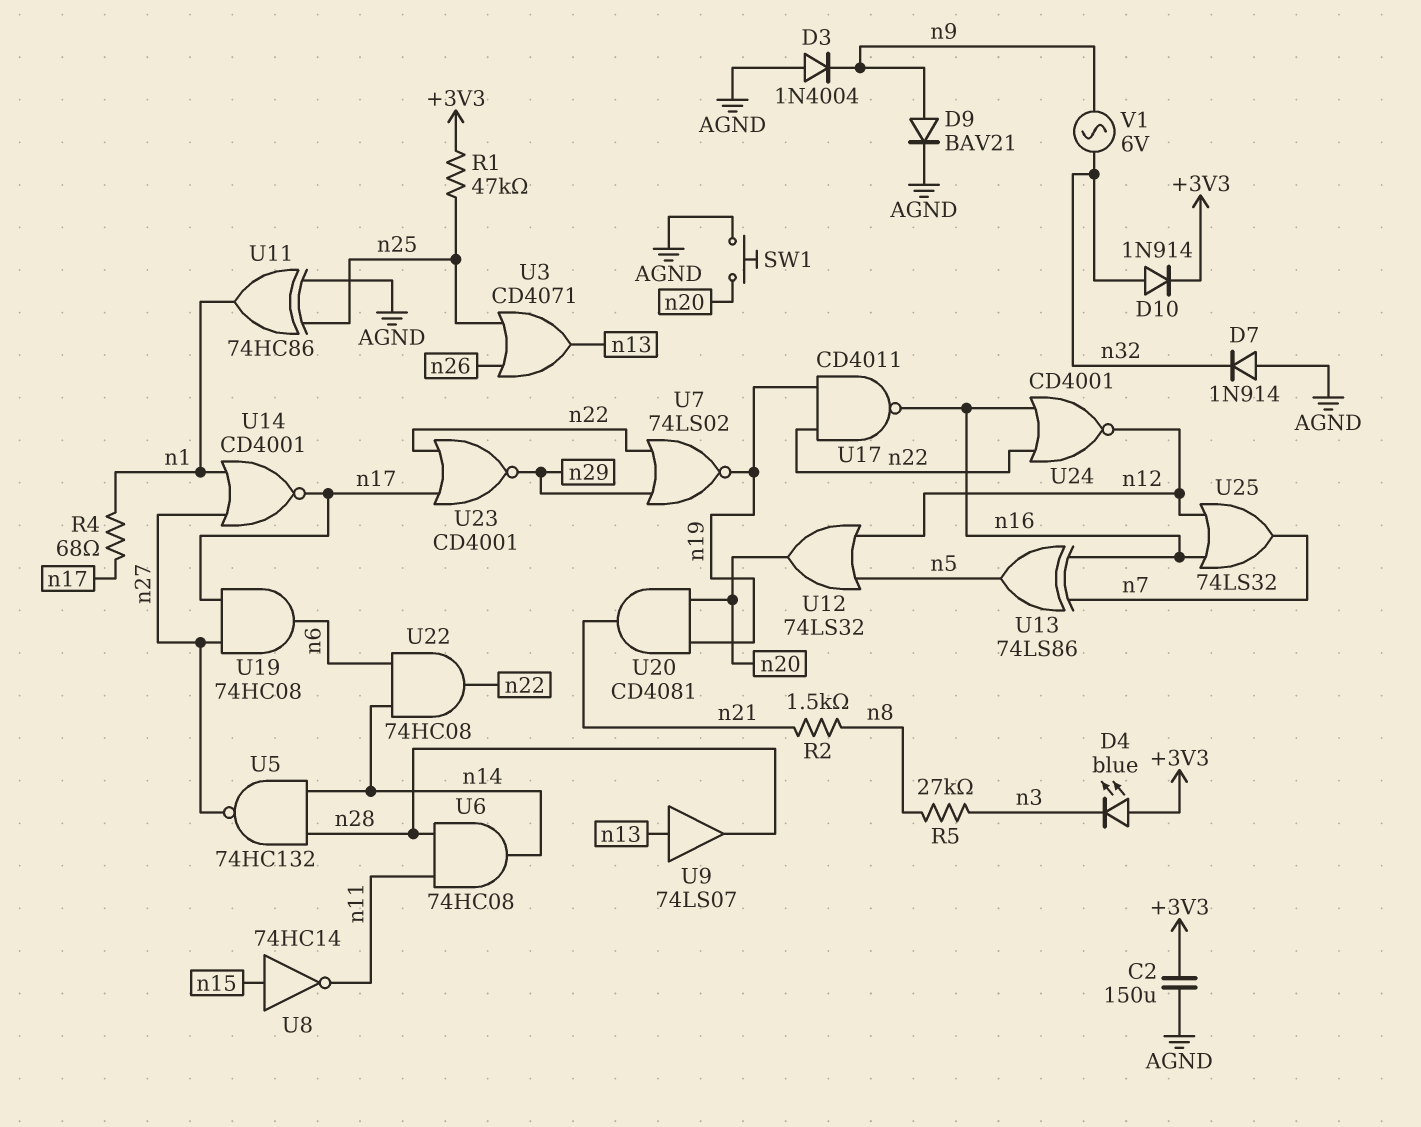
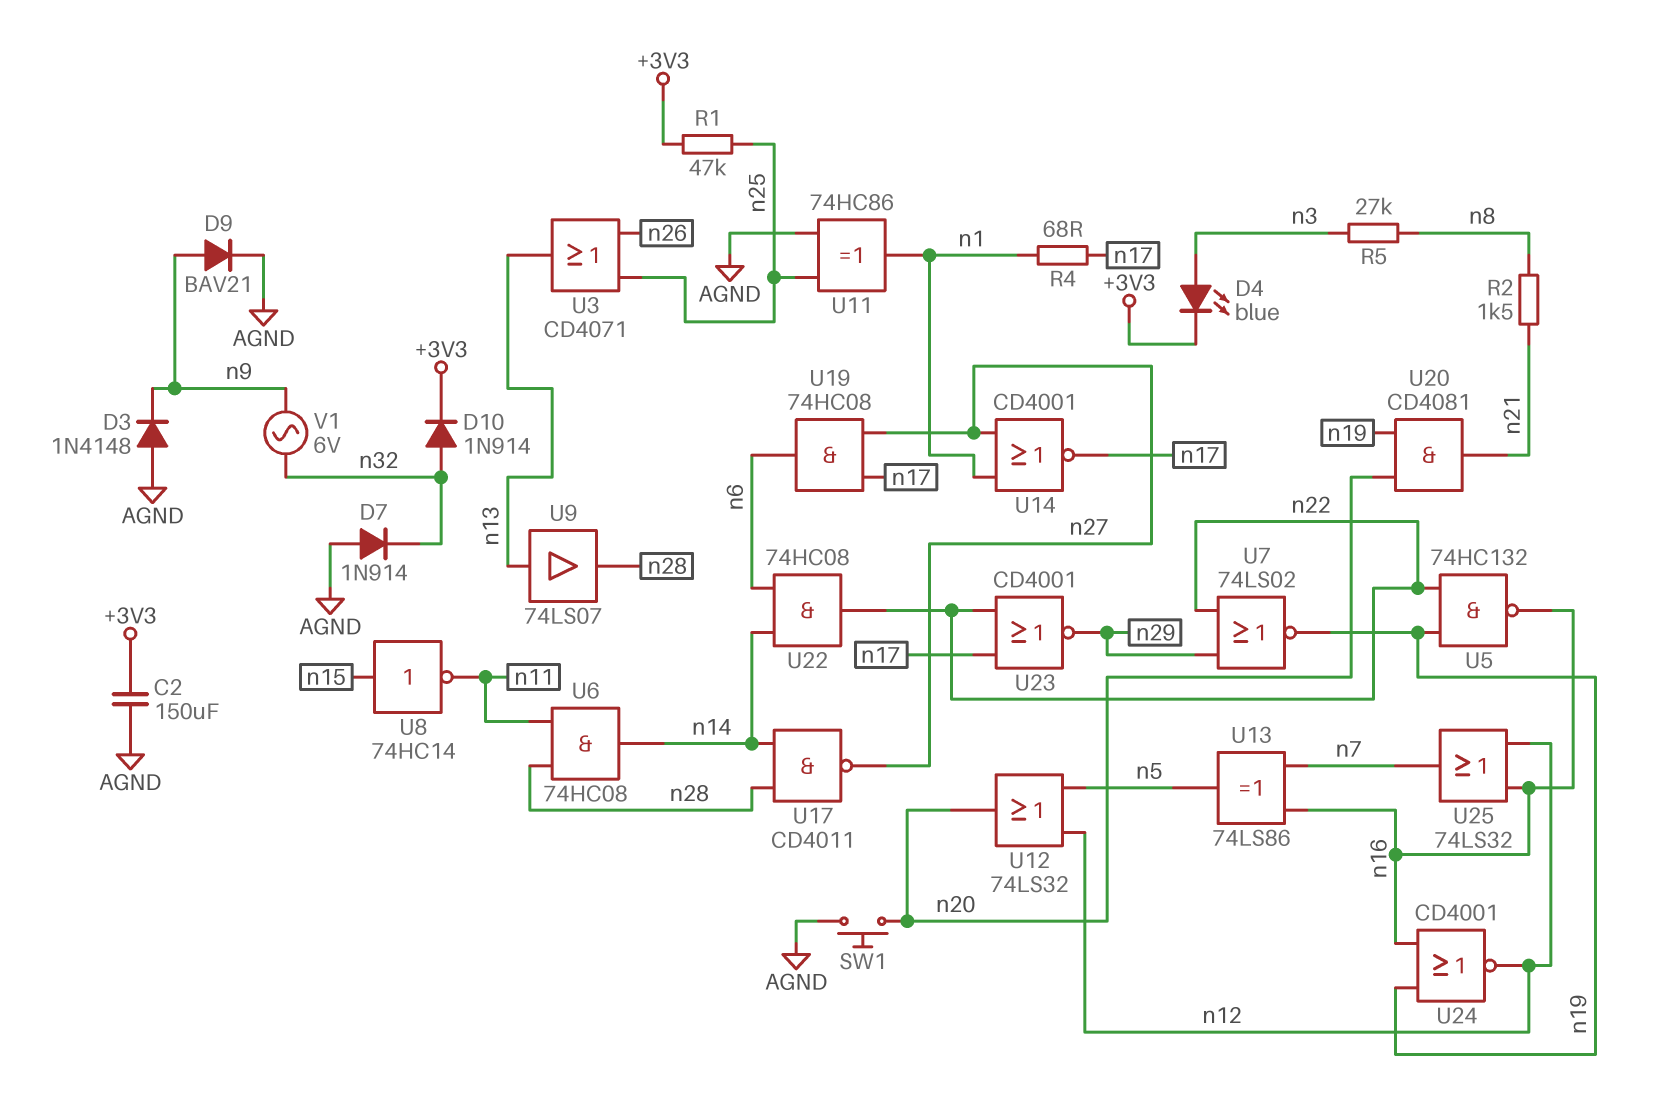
D3: diode 1N4004 (A AGND, K n9) -> diode 1N4148 (A AGND, K n9)
D4: LED blue (A +3V3, K n3) -> LED blue (A n3, K +3V3)
U5: NAND 74HC132 (in n14, in n28, out n27) -> NAND 74HC132 (in n19, in n22, out n16)
U17: NAND CD4011 (in n19, in n22, out n16) -> NAND CD4011 (in n14, in n28, out n27)
U24: NOR CD4001 (in n16, in n22, out n12) -> NOR CD4001 (in n16, in n19, out n12)

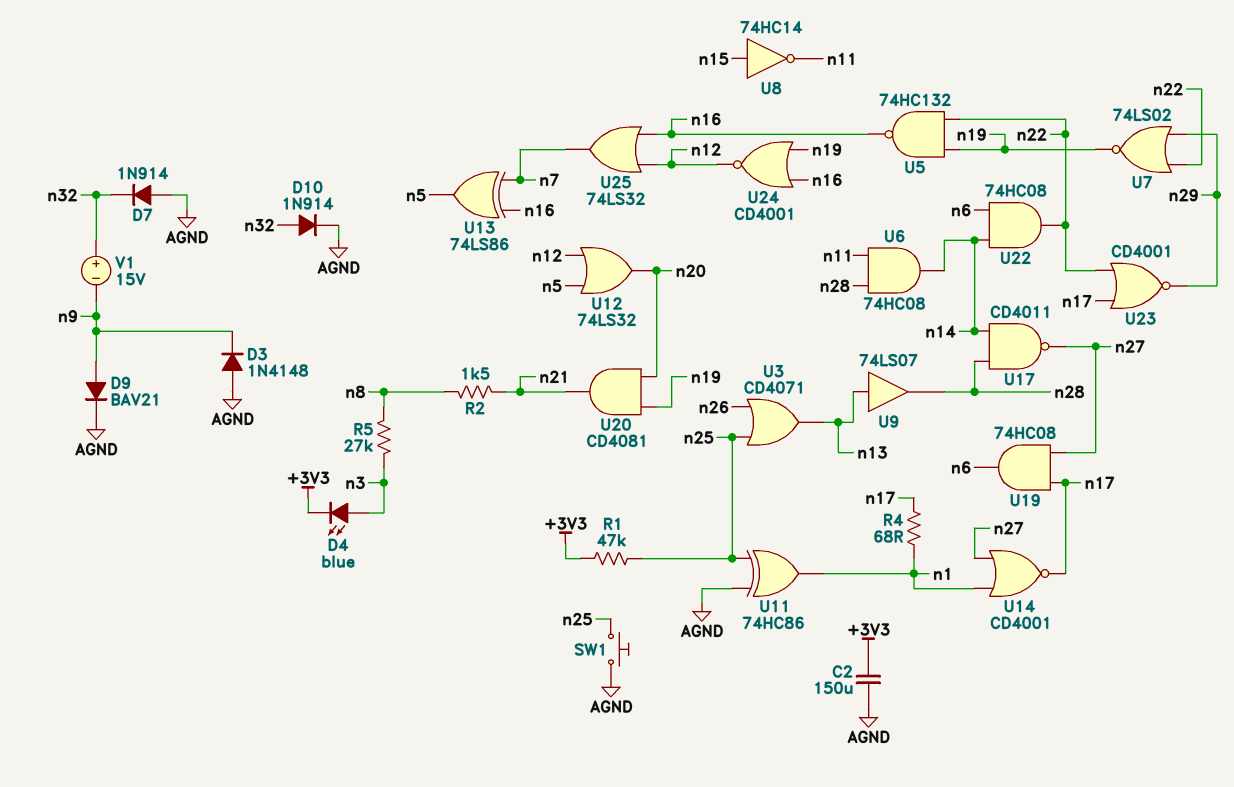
D10: diode 1N914 (A n32, K +3V3) -> diode 1N914 (A n32, K AGND)
SW1: button (AGND, n20) -> button (AGND, n25)
V1: AC 6V (n9, n32) -> 15V (plus n32, minus n9)

